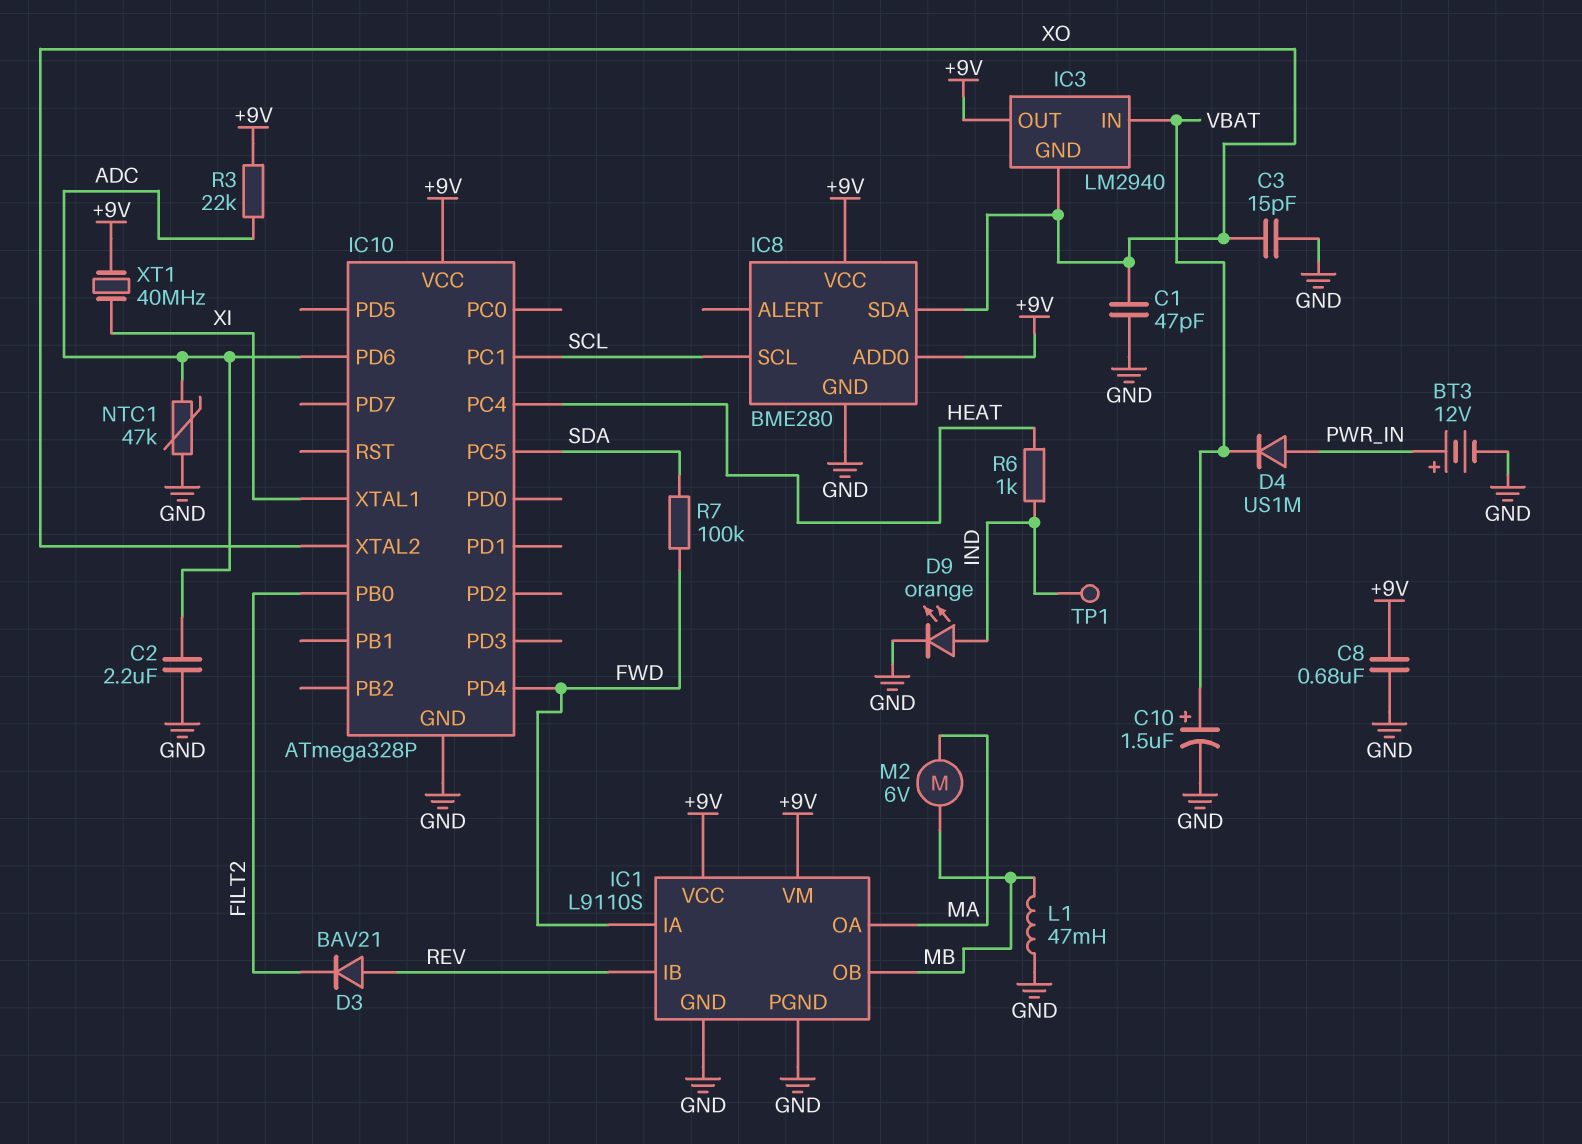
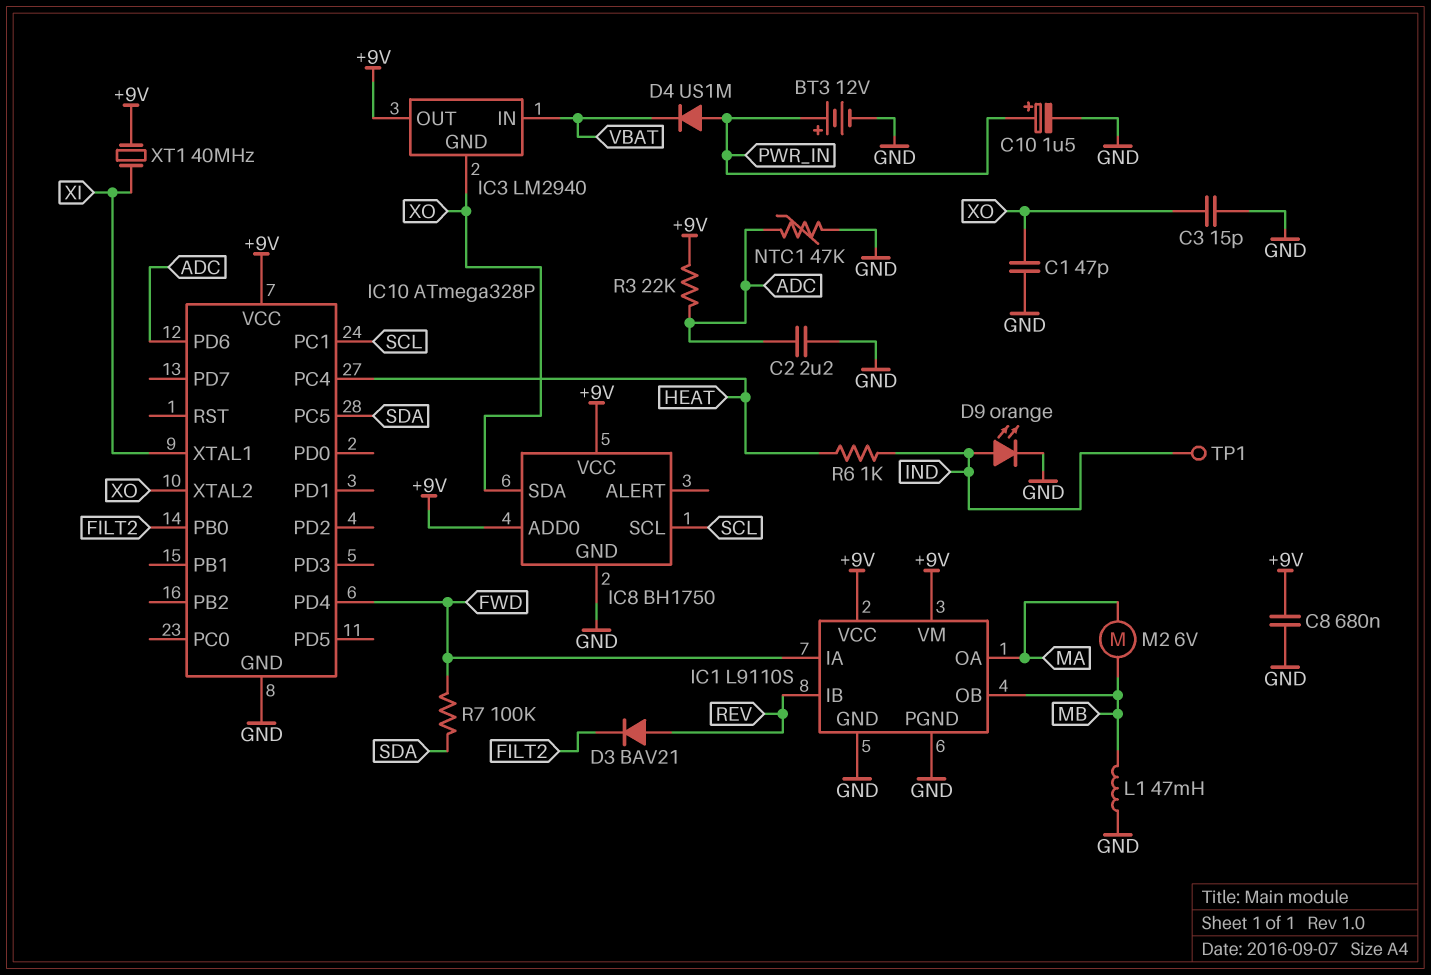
C10: 1.5uF (plus VBAT, minus GND) -> 1.5uF (plus PWR_IN, minus GND)
IC8: BME280 -> BH1750

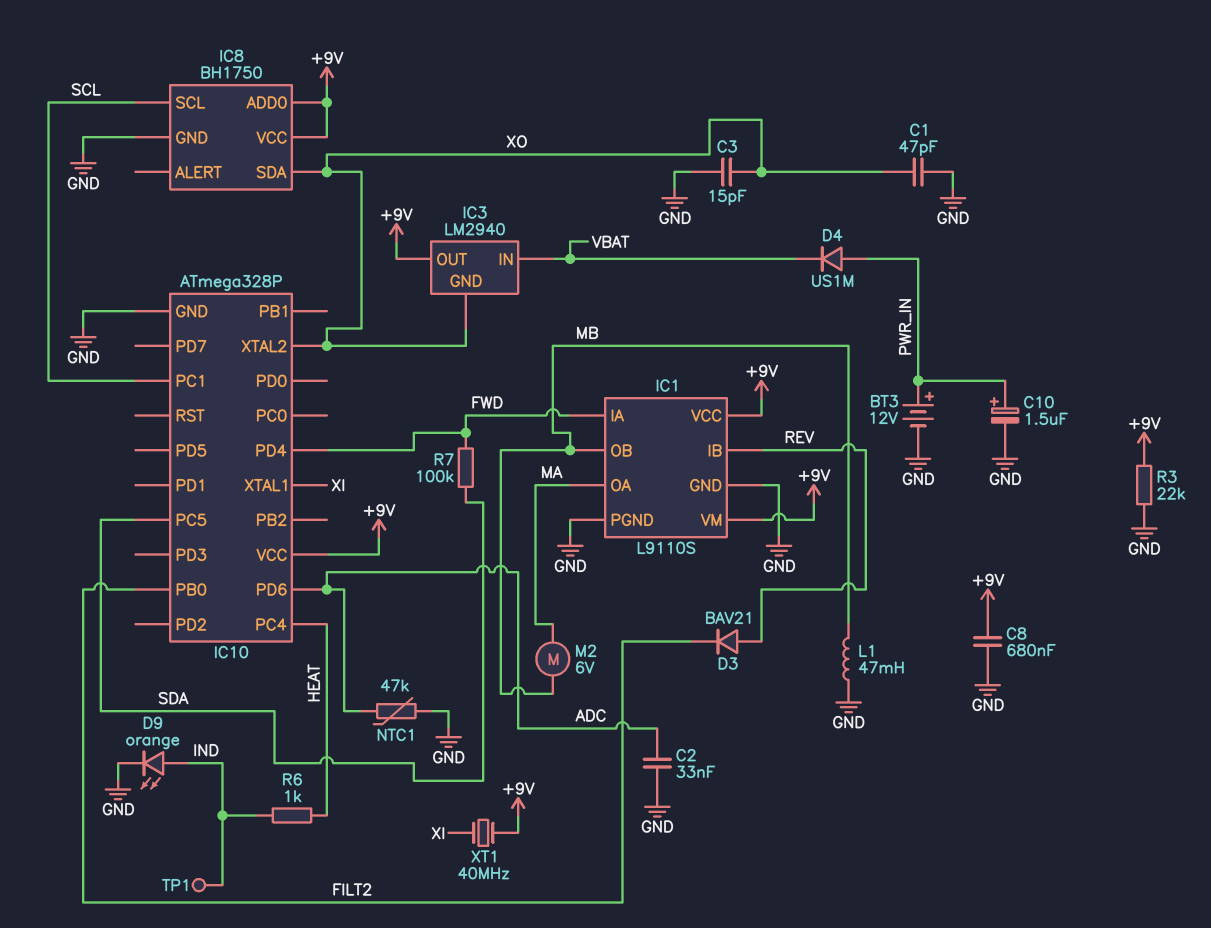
C2: 2.2uF (ADC, GND) -> 33nF (ADC, GND)
R3: 22k (+9V, ADC) -> 22k (+9V, GND)

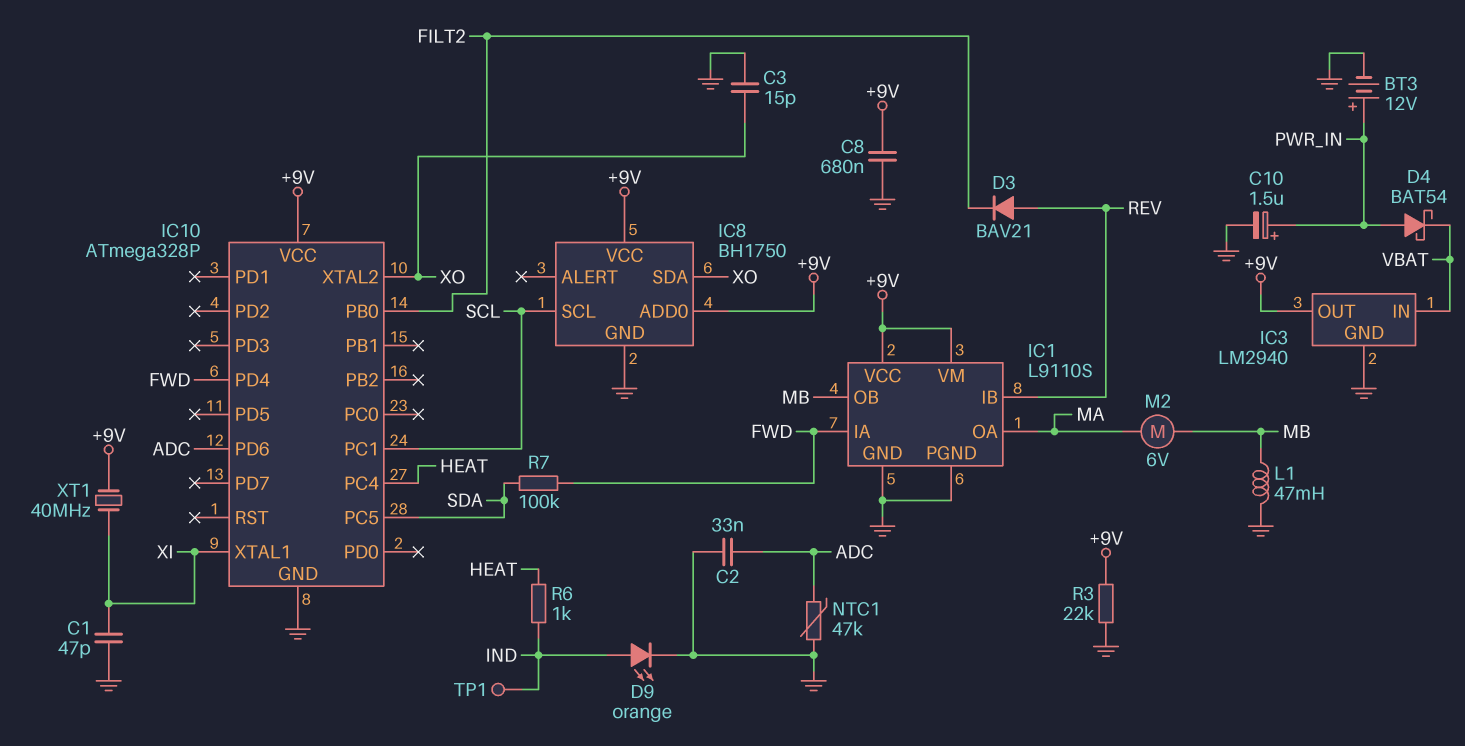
C1: 47pF (GND, XO) -> 47pF (GND, XI)
D4: diode US1M (A PWR_IN, K VBAT) -> schottky BAT54 (A PWR_IN, K VBAT)
IC3 pin GND: XO -> GND

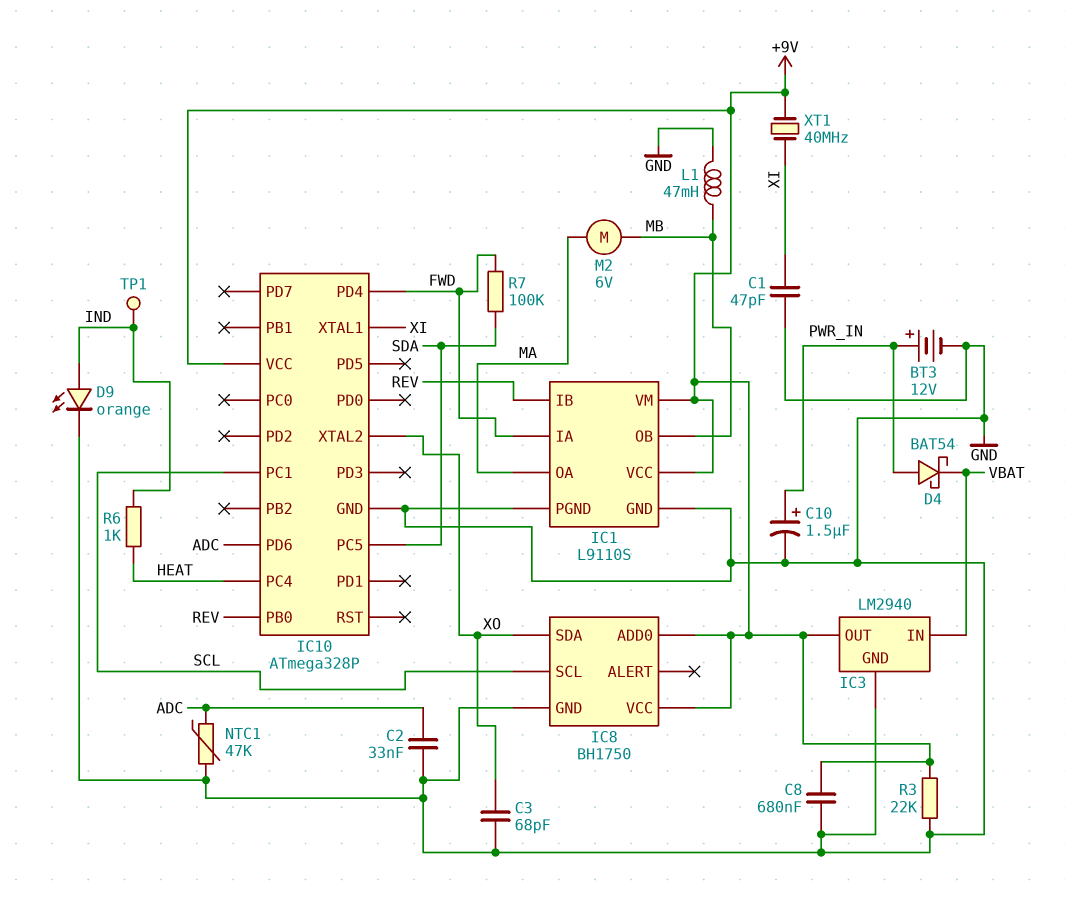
C3: 15pF (GND, XO) -> 68pF (GND, XO)
D3: diode BAV21 (A REV, K FILT2) -> none
IC10 pin PB0: FILT2 -> REV

